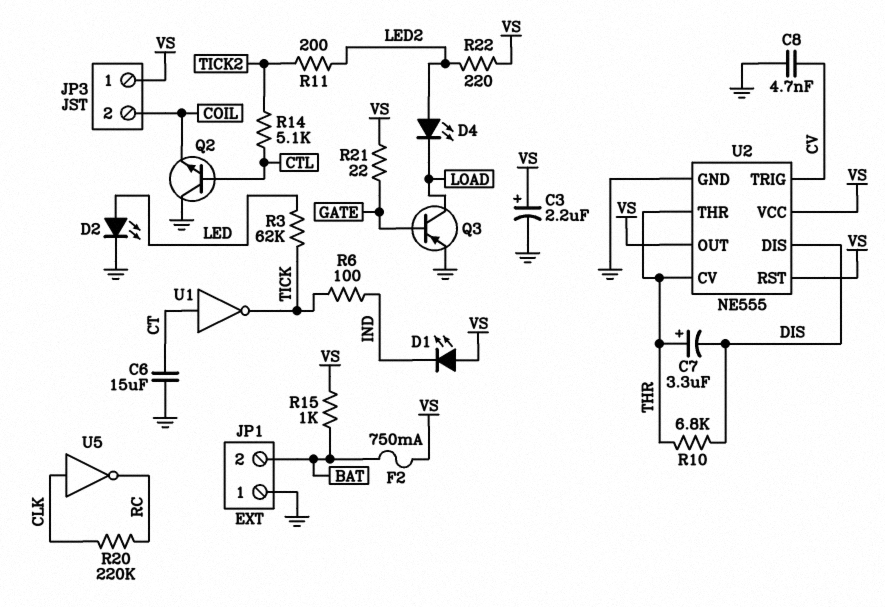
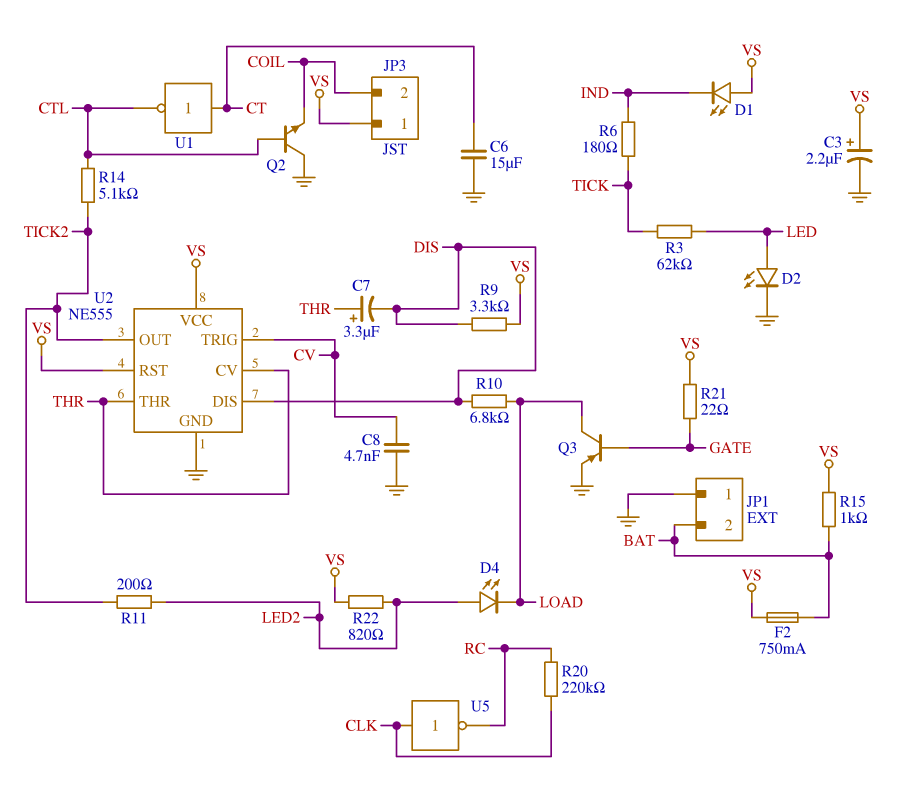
R6: 100 (IND, TICK) -> 180 (IND, TICK)
R9: none -> 3.3k (DIS, VS)
R10: 6.8k (DIS, THR) -> 6.8k (DIS, LOAD)
R22: 220 (LED2, VS) -> 820 (LED2, VS)
U1: NOT (in CT, out TICK) -> NOT (in CT, out CTL)
U2 pin OUT: VS -> TICK2

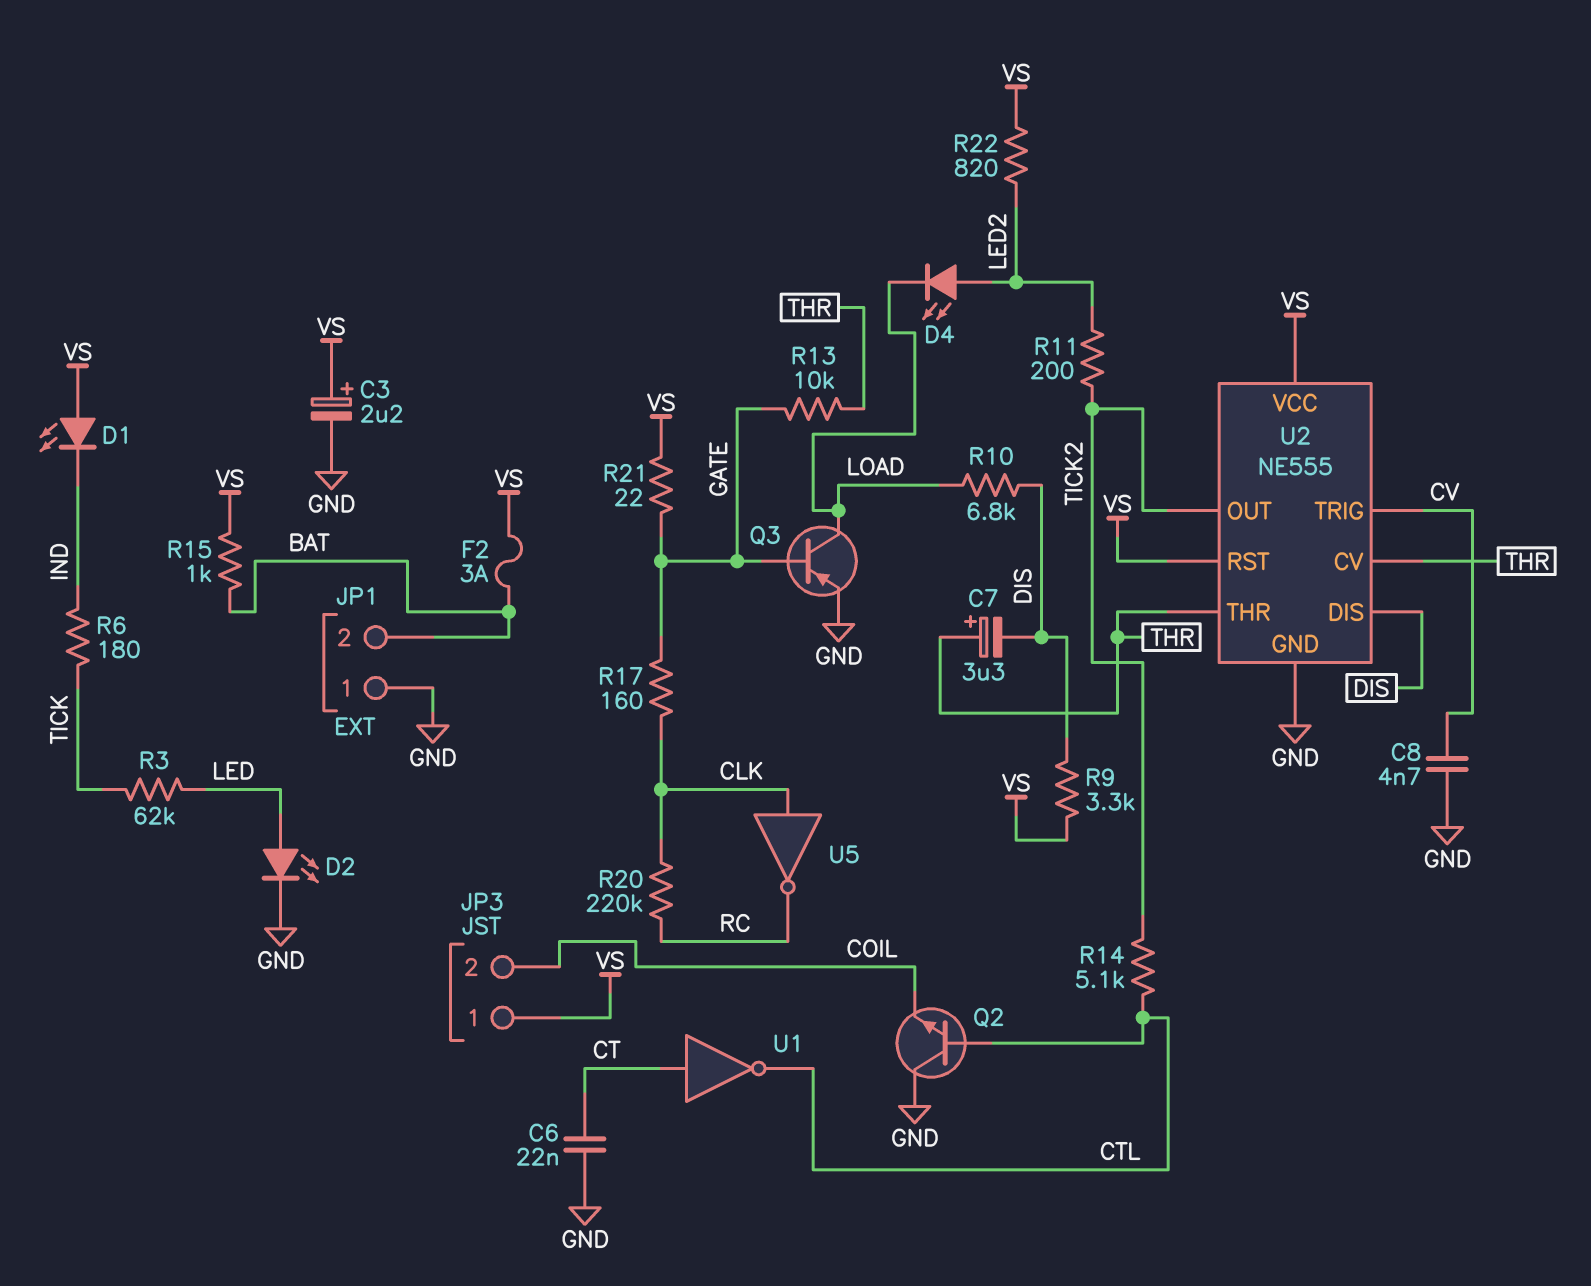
C6: 15uF (CT, GND) -> 22nF (CT, GND)
F2: 750mA (BAT, VS) -> 3A (BAT, VS)
R13: none -> 10k (GATE, THR)
R17: none -> 160 (CLK, GATE)

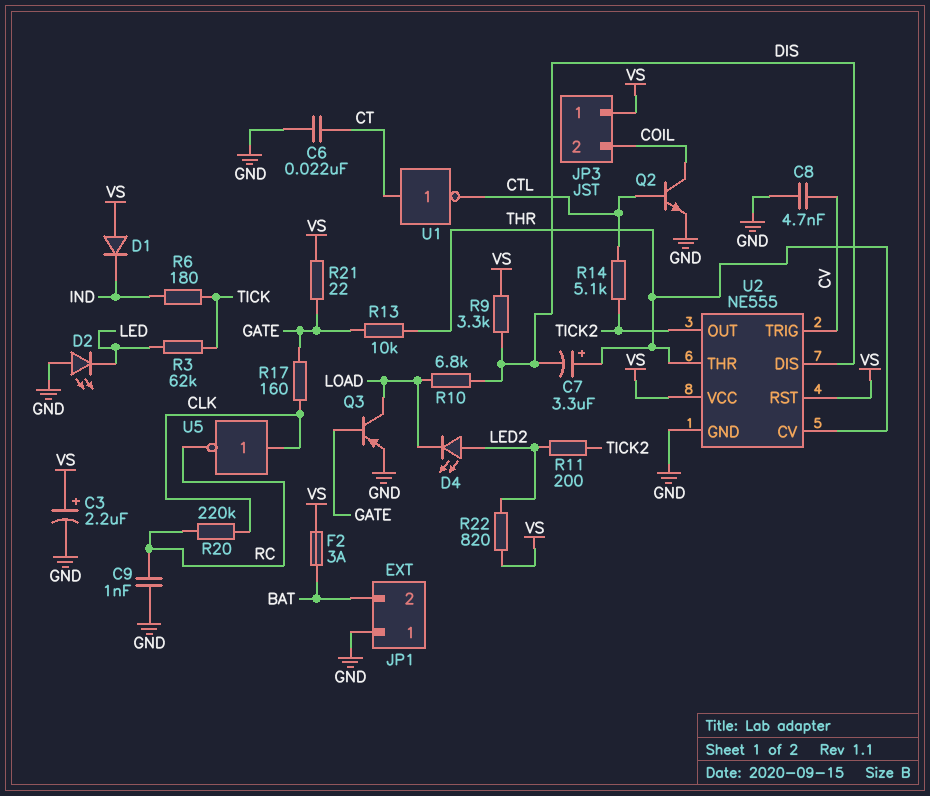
C9: none -> 1nF (GND, RC)
D1: LED (A VS, K IND) -> diode (A VS, K IND)
D2: LED (A LED, K GND) -> LED (A GND, K LED)
Q2: NPN (B CTL, C GND, E COIL) -> NPN (B CTL, C COIL, E GND)
R15: 1k (BAT, VS) -> none

